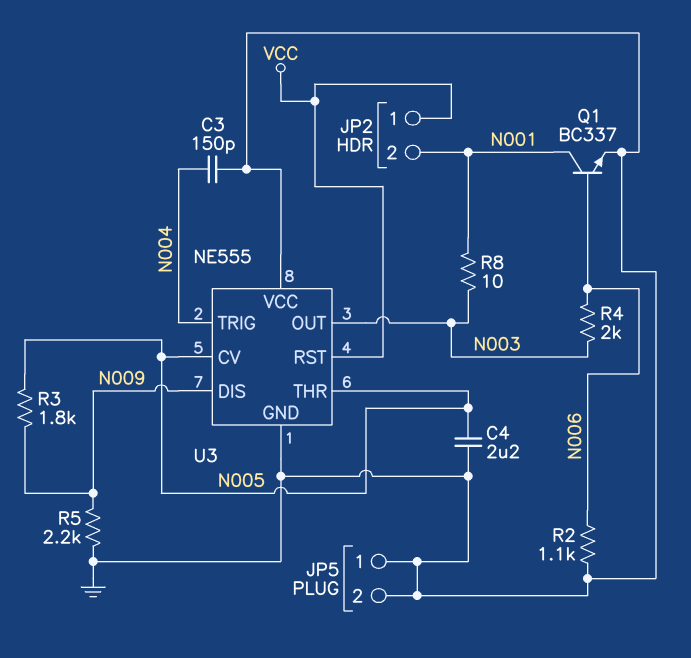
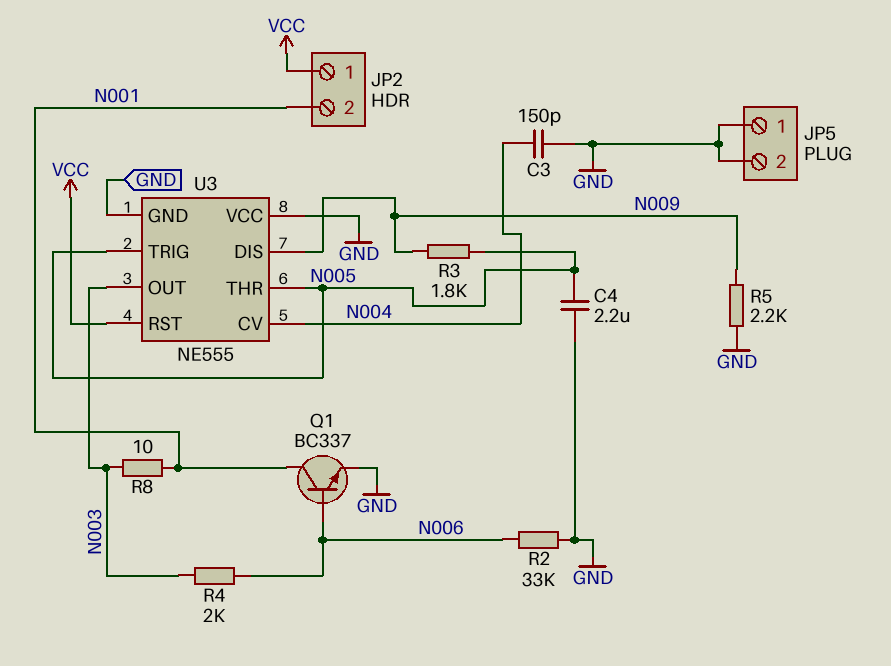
R2: 1.1k (GND, N006) -> 33k (GND, N006)
U3 pin CV: N005 -> N004
U3 pin TRIG: N004 -> N005

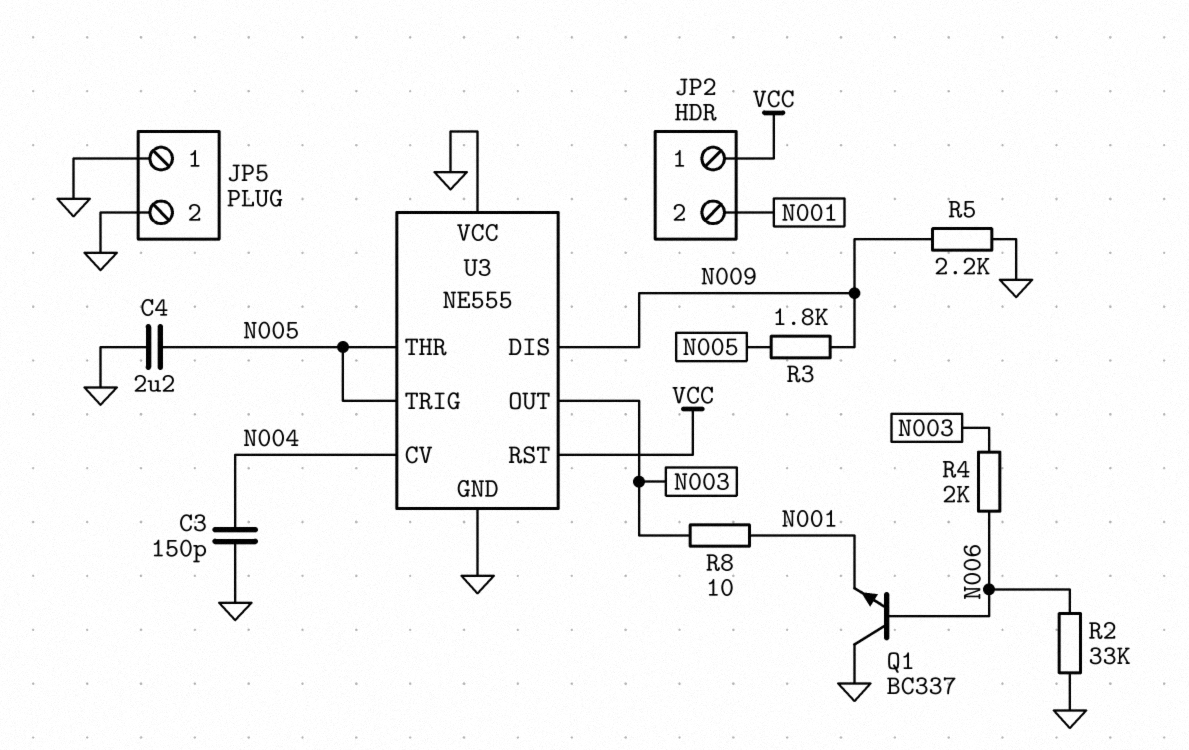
Q1: NPN BC337 (B N006, C N001, E GND) -> NPN BC337 (B N006, C GND, E N001)

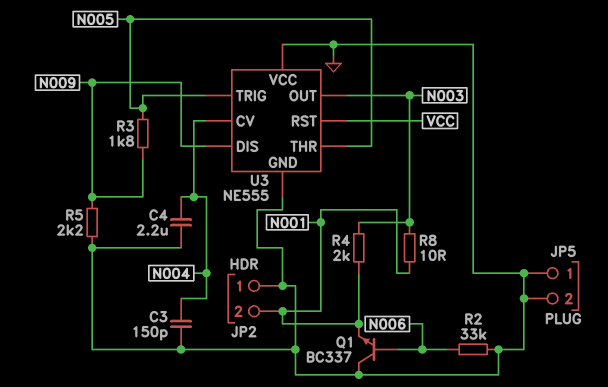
C4: 2.2uF (GND, N005) -> 2.2uF (GND, N004)
JP2 pin 1: VCC -> GND
R4: 2k (N003, N006) -> 2k (N001, N003)

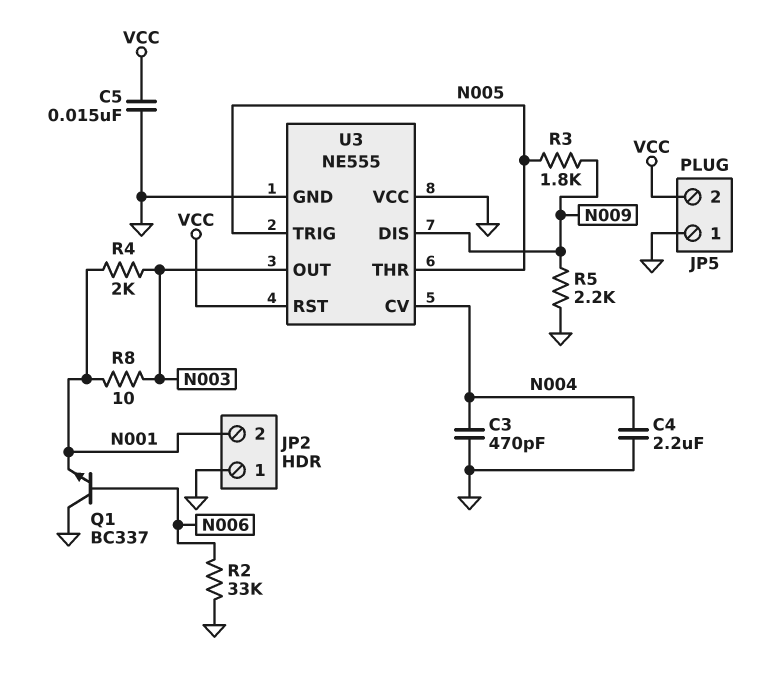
C3: 150pF (GND, N004) -> 470pF (GND, N004)
C5: none -> 15nF (GND, VCC)
JP5 pin 2: GND -> VCC

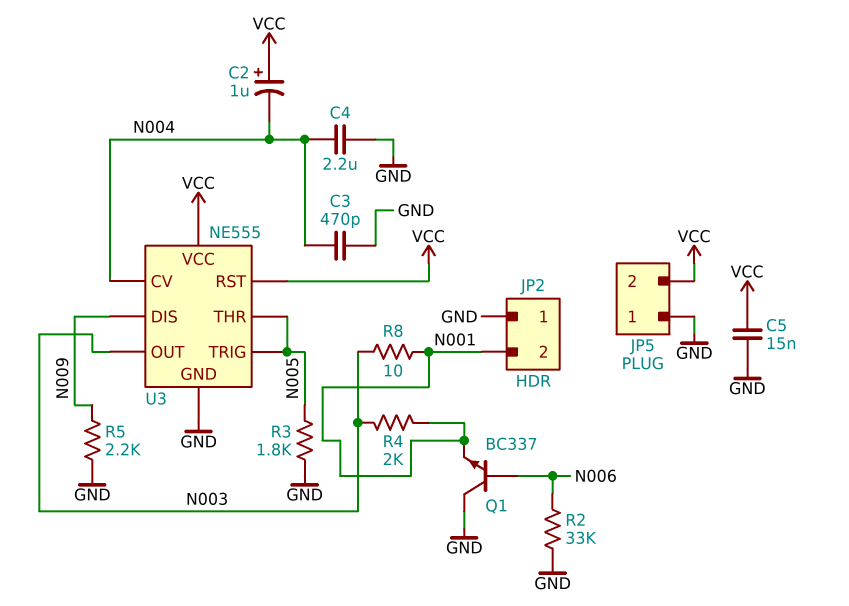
C2: none -> 1uF (plus VCC, minus N004)
R3: 1.8k (N005, N009) -> 1.8k (GND, N005)
U3 pin VCC: GND -> VCC

